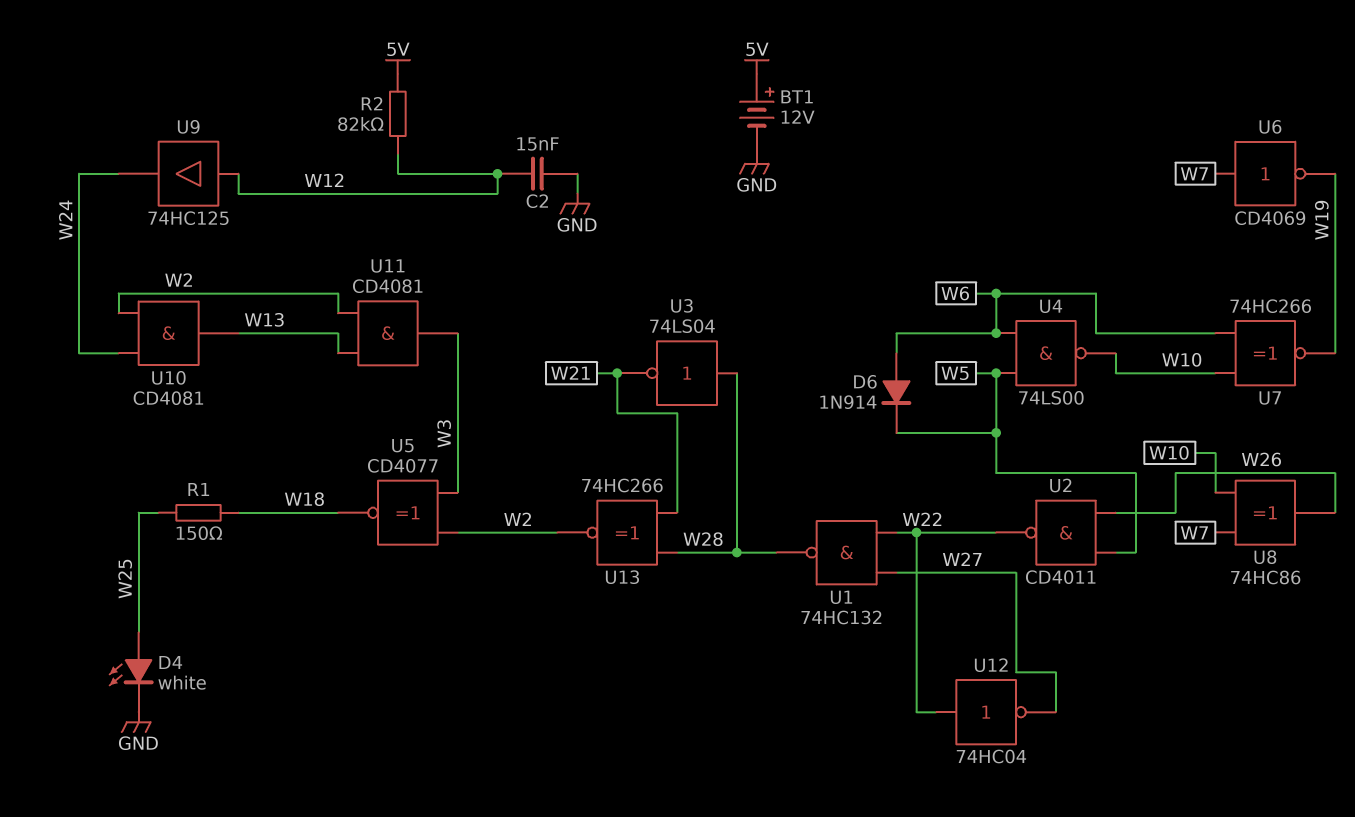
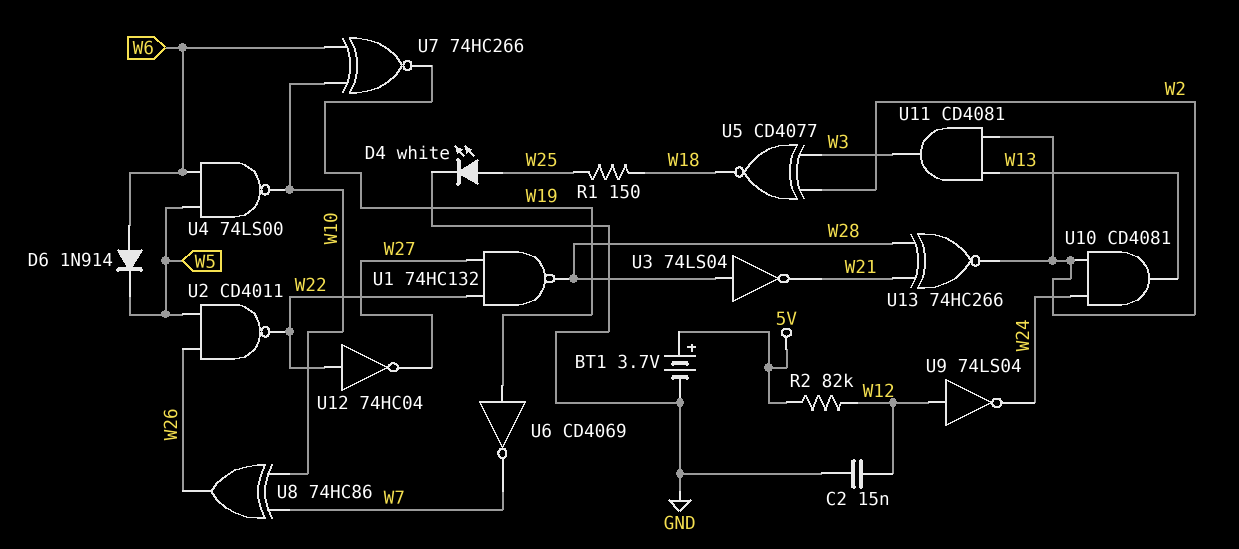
BT1: 12V (plus 5V, minus GND) -> 3.7V (plus 5V, minus GND)
U6: NOT CD4069 (in W7, out W19) -> NOT CD4069 (in W19, out W7)
U9: buffer 74HC125 (in W12, out W24) -> NOT 74LS04 (in W12, out W24)

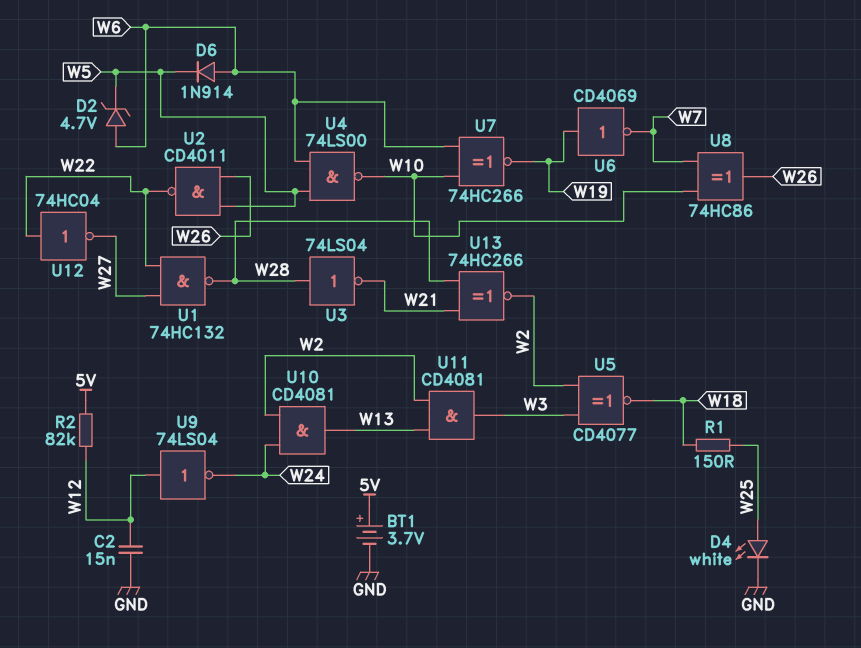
D2: none -> zener 4.7V (A W6, K W5)

